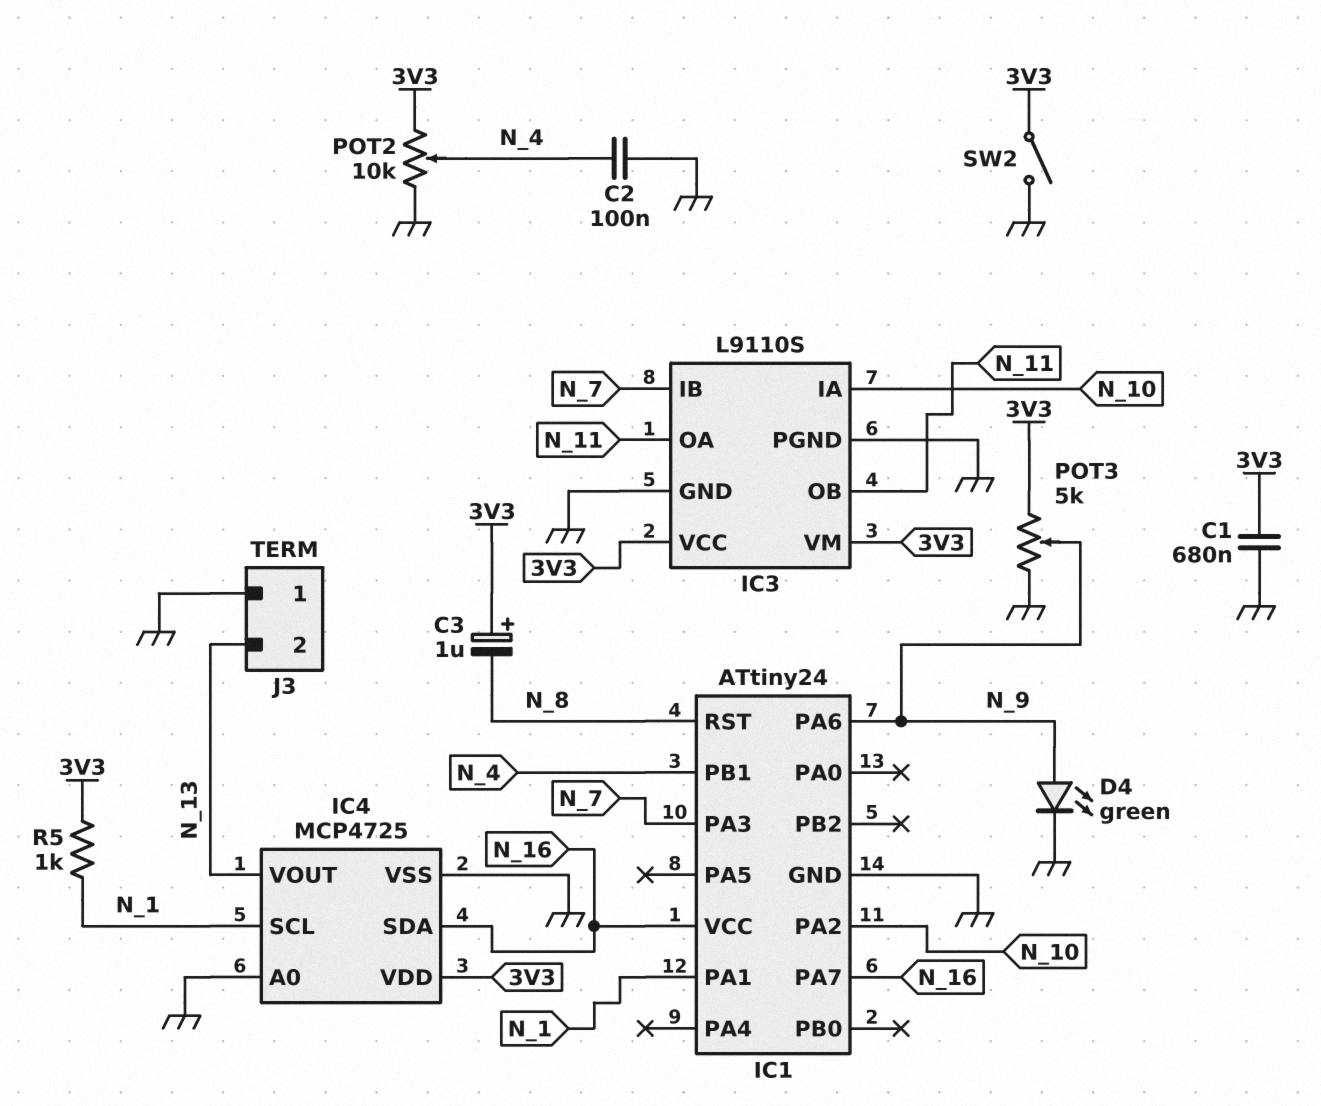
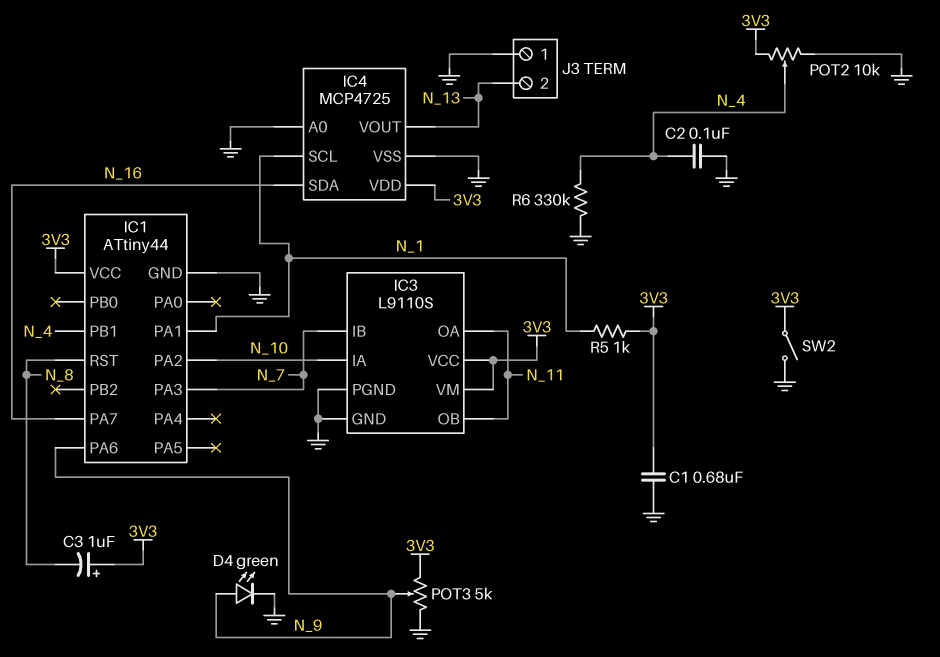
IC1: ATtiny24 -> ATtiny44
IC1 pin VCC: N_16 -> 3V3
R6: none -> 330k (GND, N_4)

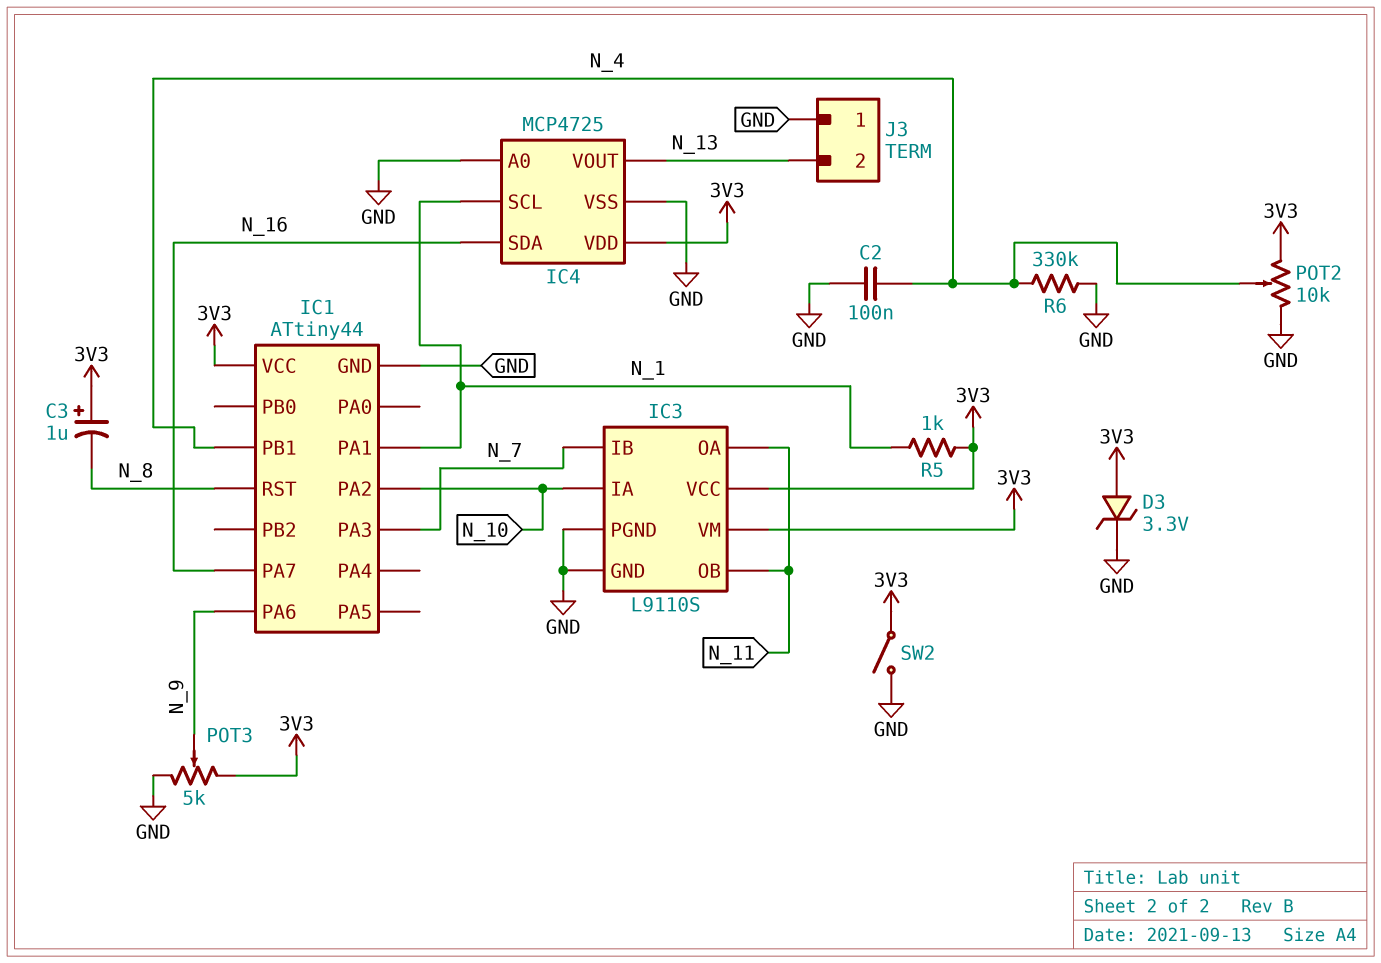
C1: 680nF (3V3, GND) -> none
D3: none -> zener 3.3V (A 3V3, K GND)
D4: LED green (A N_9, K GND) -> none

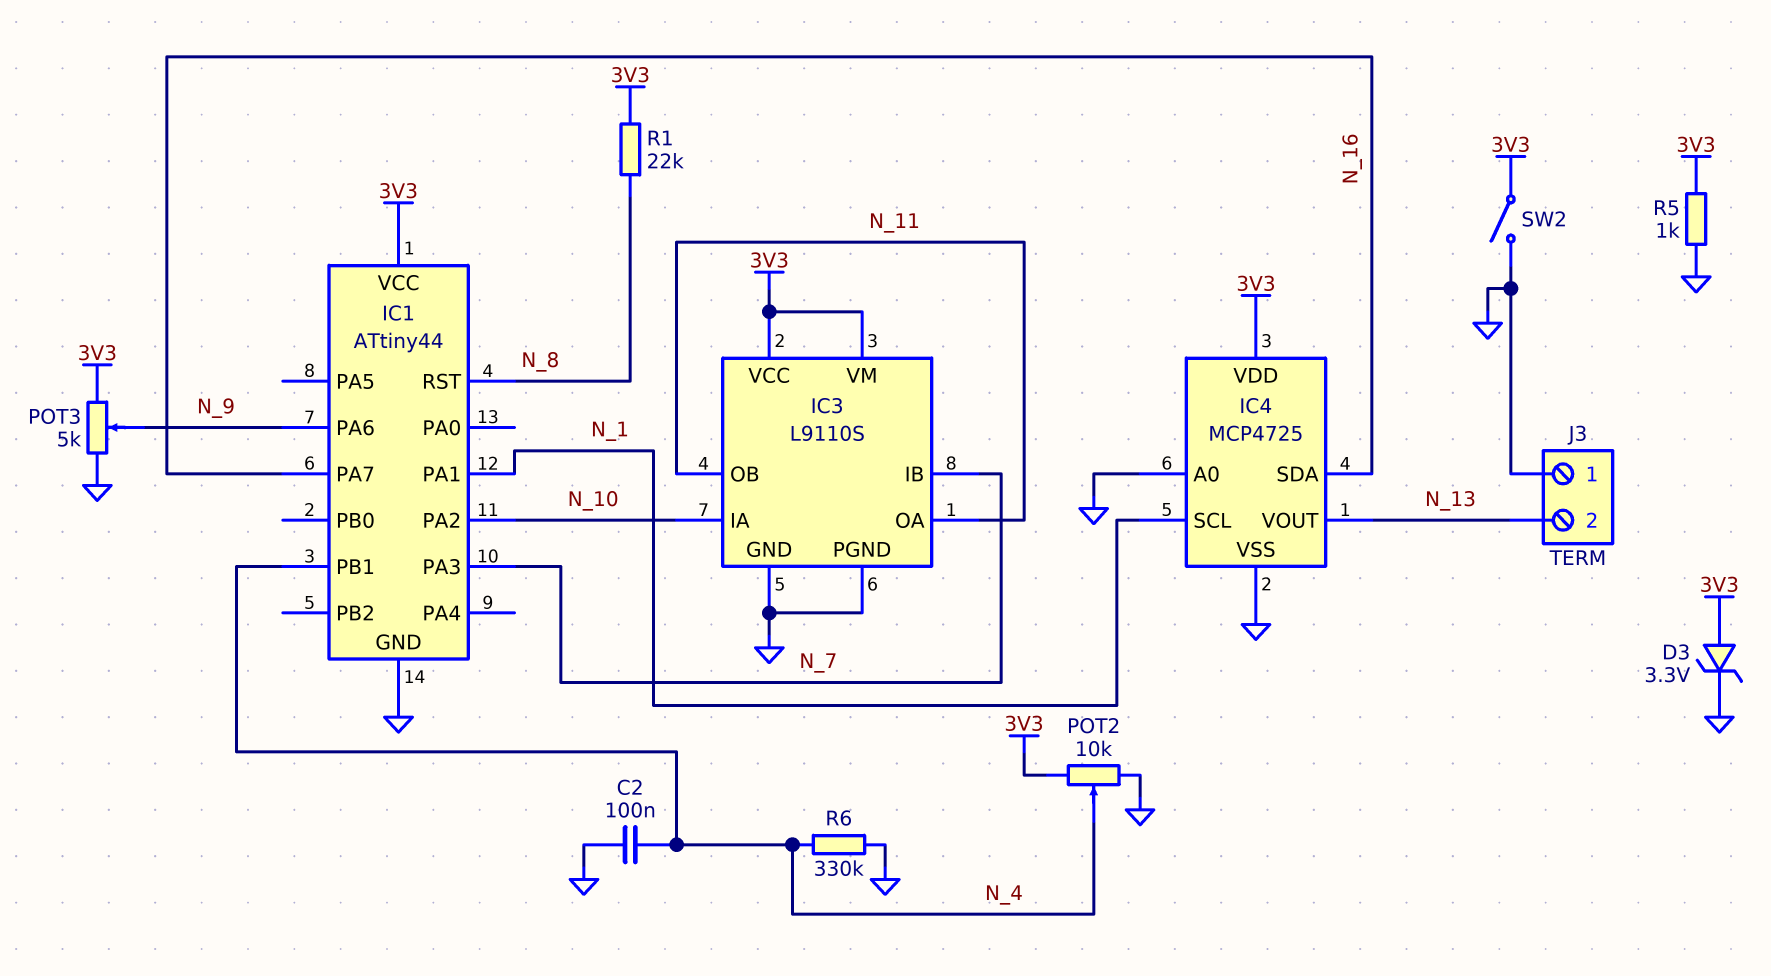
C3: 1uF (plus 3V3, minus N_8) -> none
R1: none -> 22k (3V3, N_8)
R5: 1k (3V3, N_1) -> 1k (3V3, GND)

